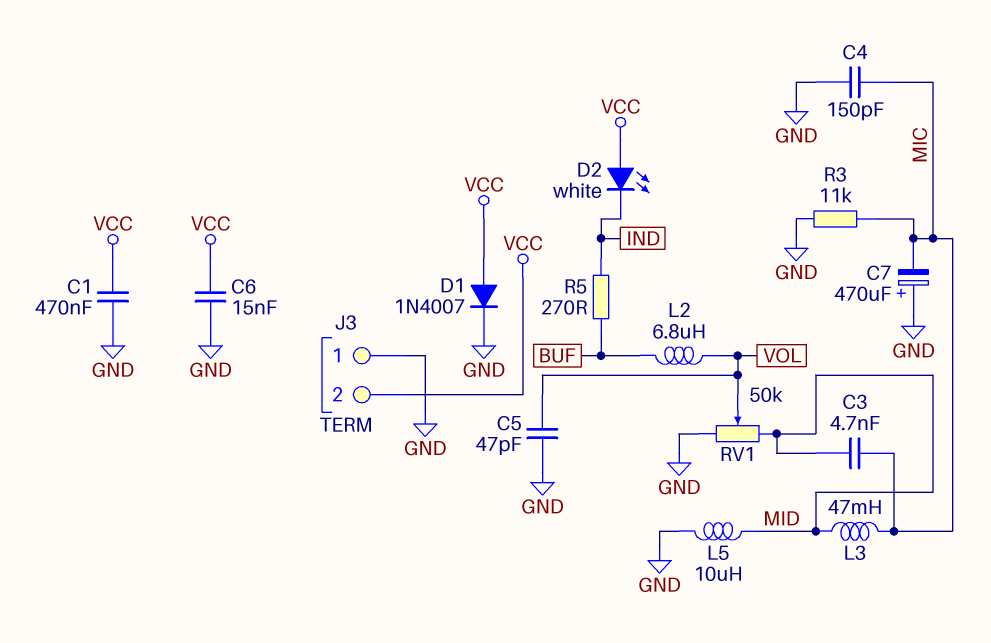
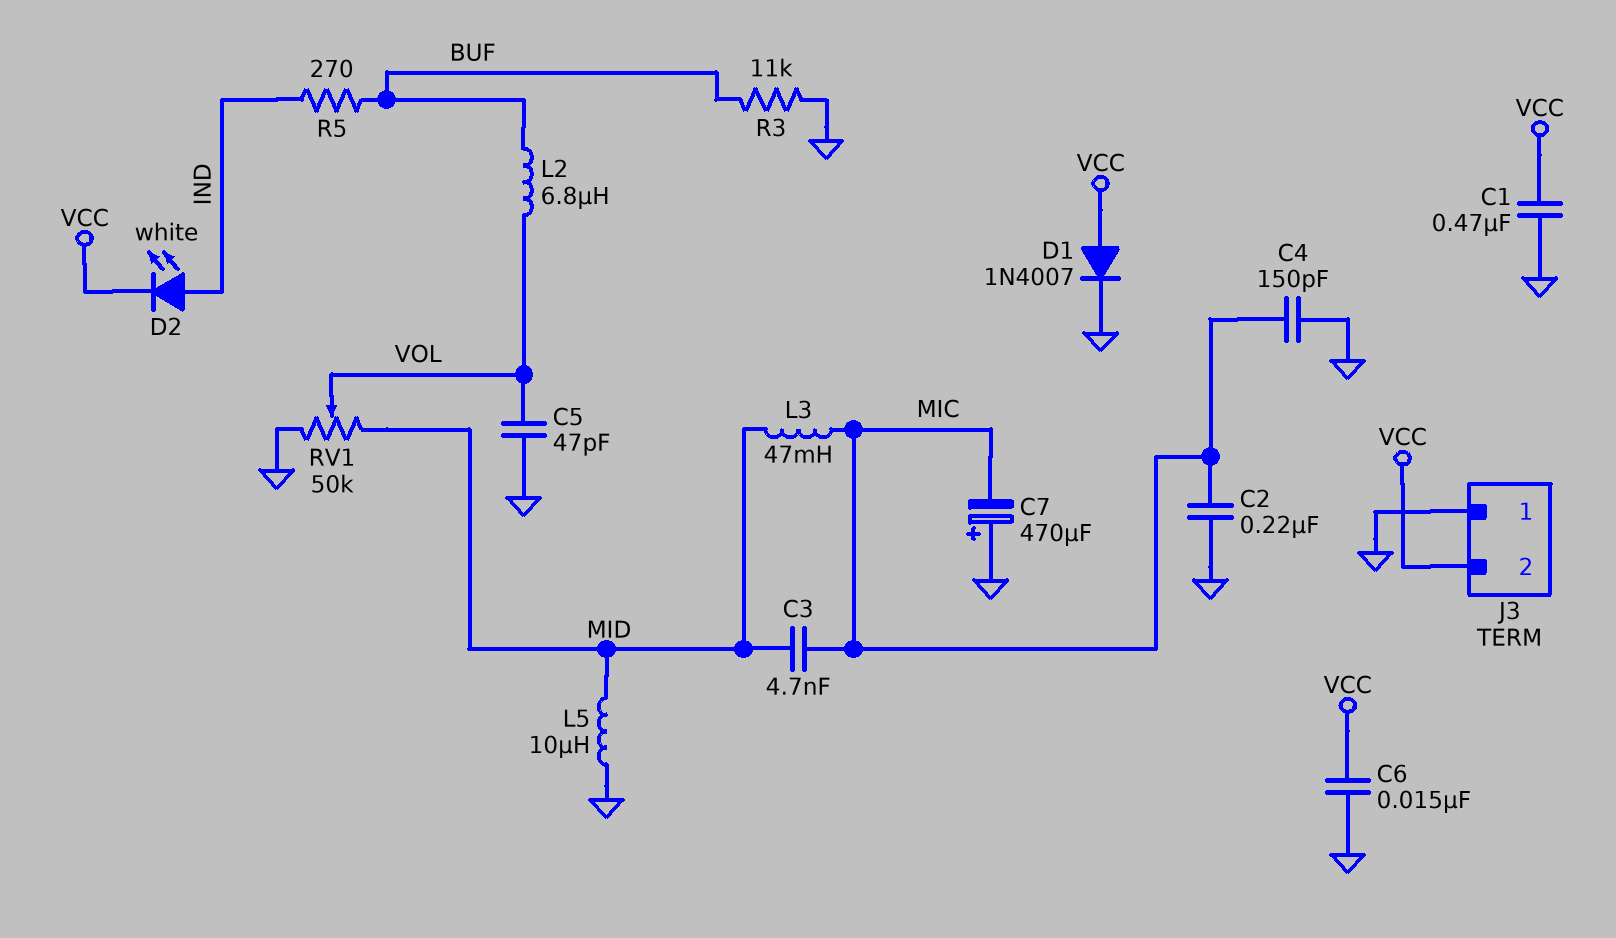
C2: none -> 220nF (GND, MIC)
D2: LED white (A VCC, K IND) -> LED white (A IND, K VCC)
R3: 11k (GND, MIC) -> 11k (BUF, GND)

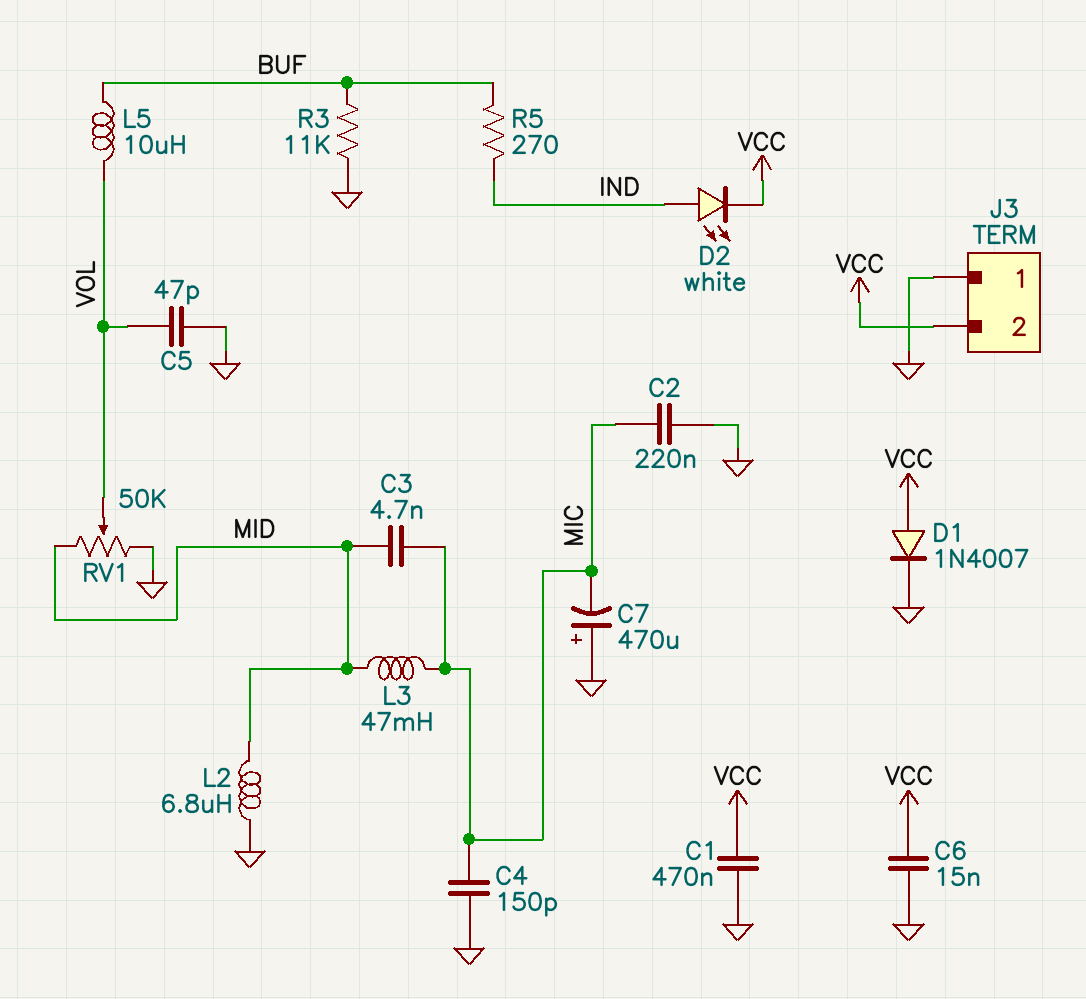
L2: 6.8uH (BUF, VOL) -> 6.8uH (GND, MID)
L5: 10uH (GND, MID) -> 10uH (BUF, VOL)

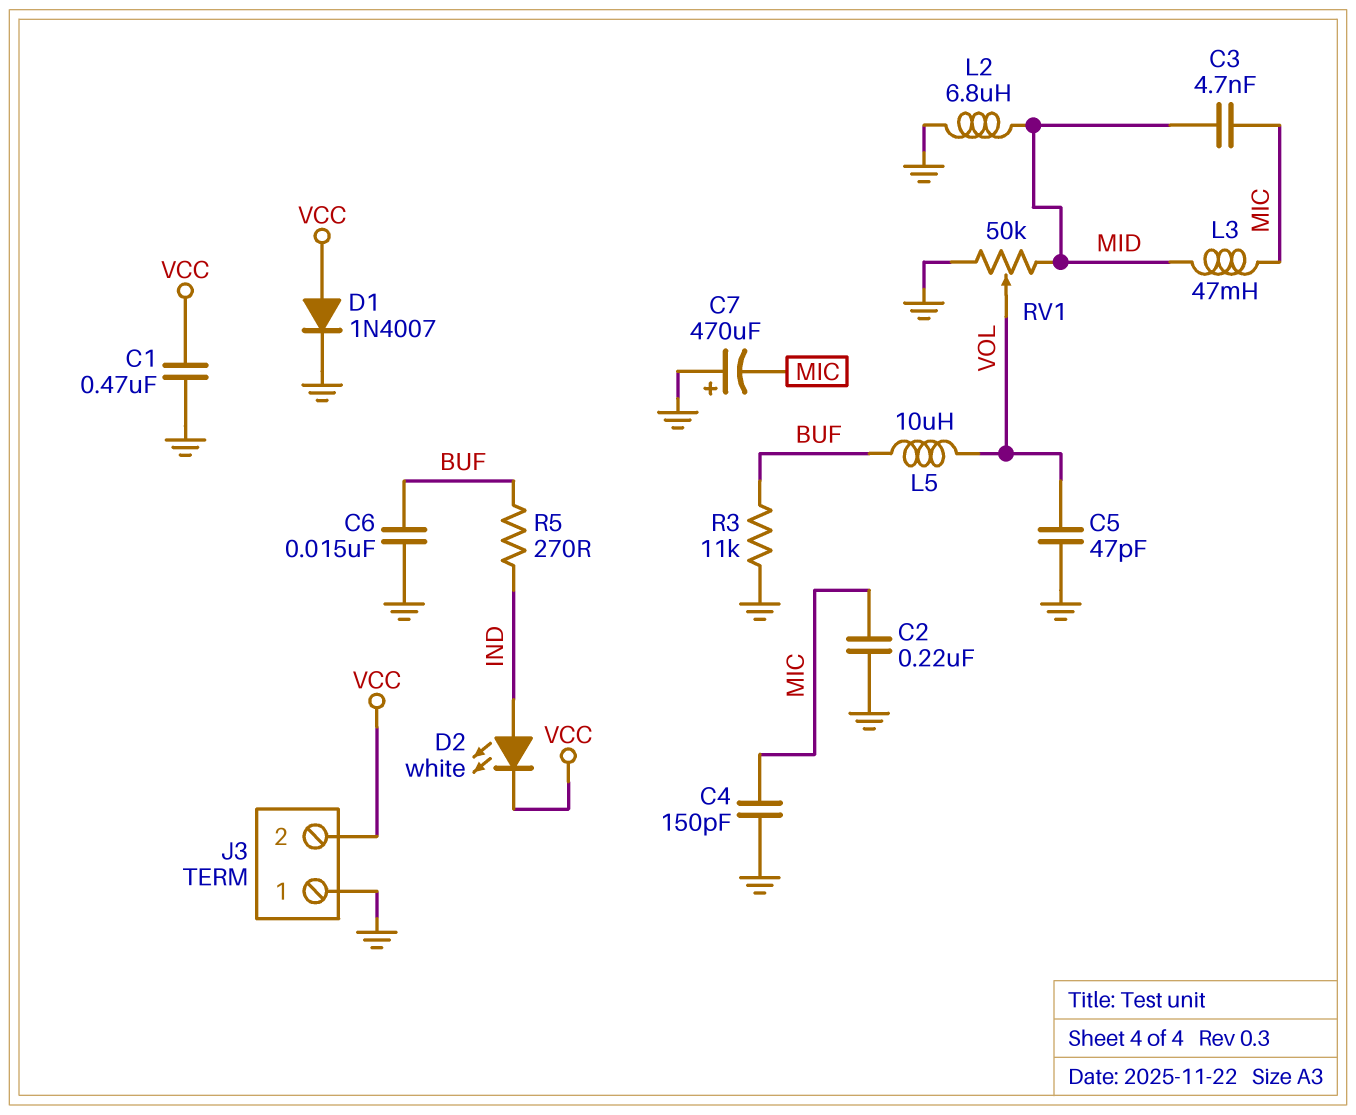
C6: 15nF (GND, VCC) -> 15nF (BUF, GND)

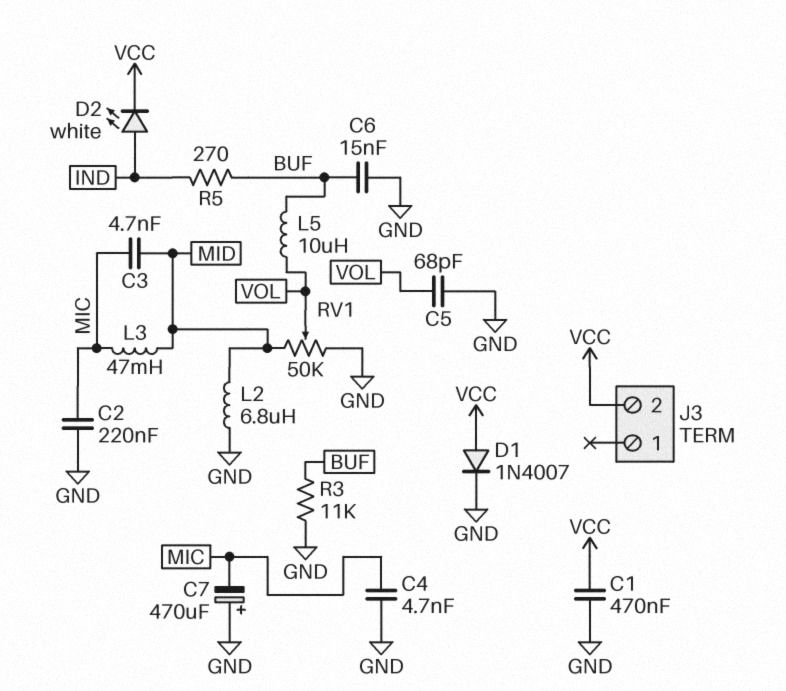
C4: 150pF (GND, MIC) -> 4.7nF (GND, MIC)
C5: 47pF (GND, VOL) -> 68pF (GND, VOL)
J3 pin 1: GND -> none

